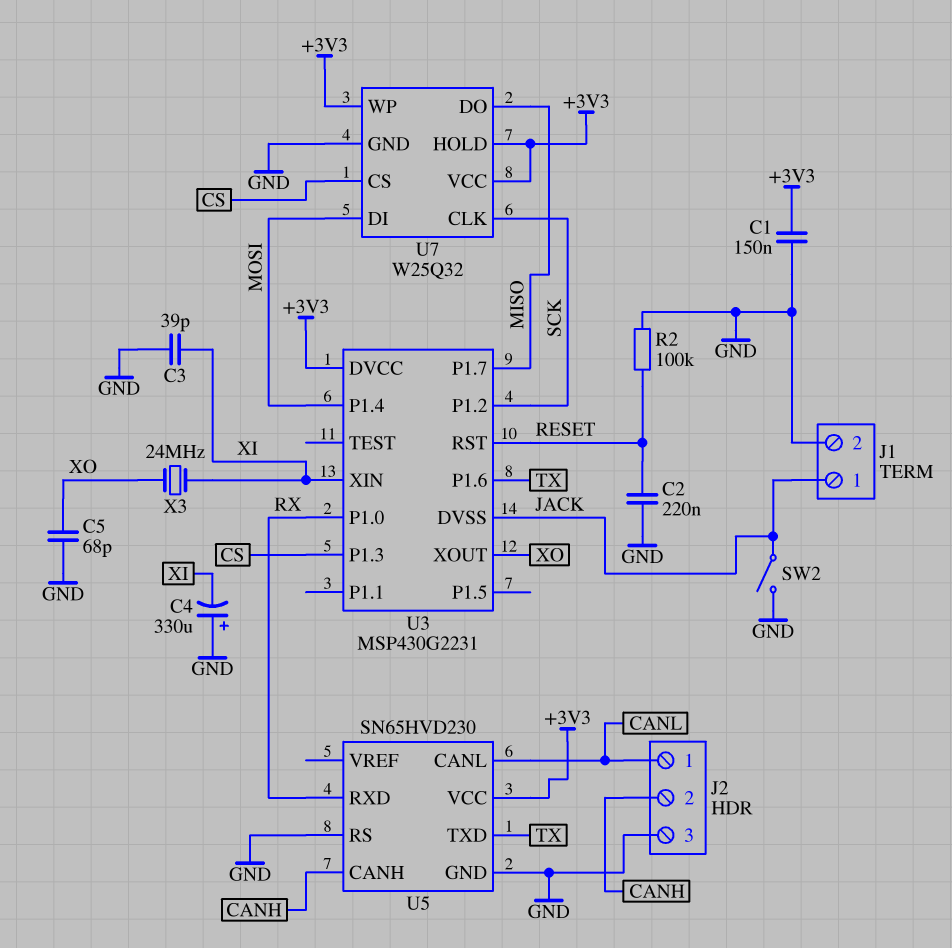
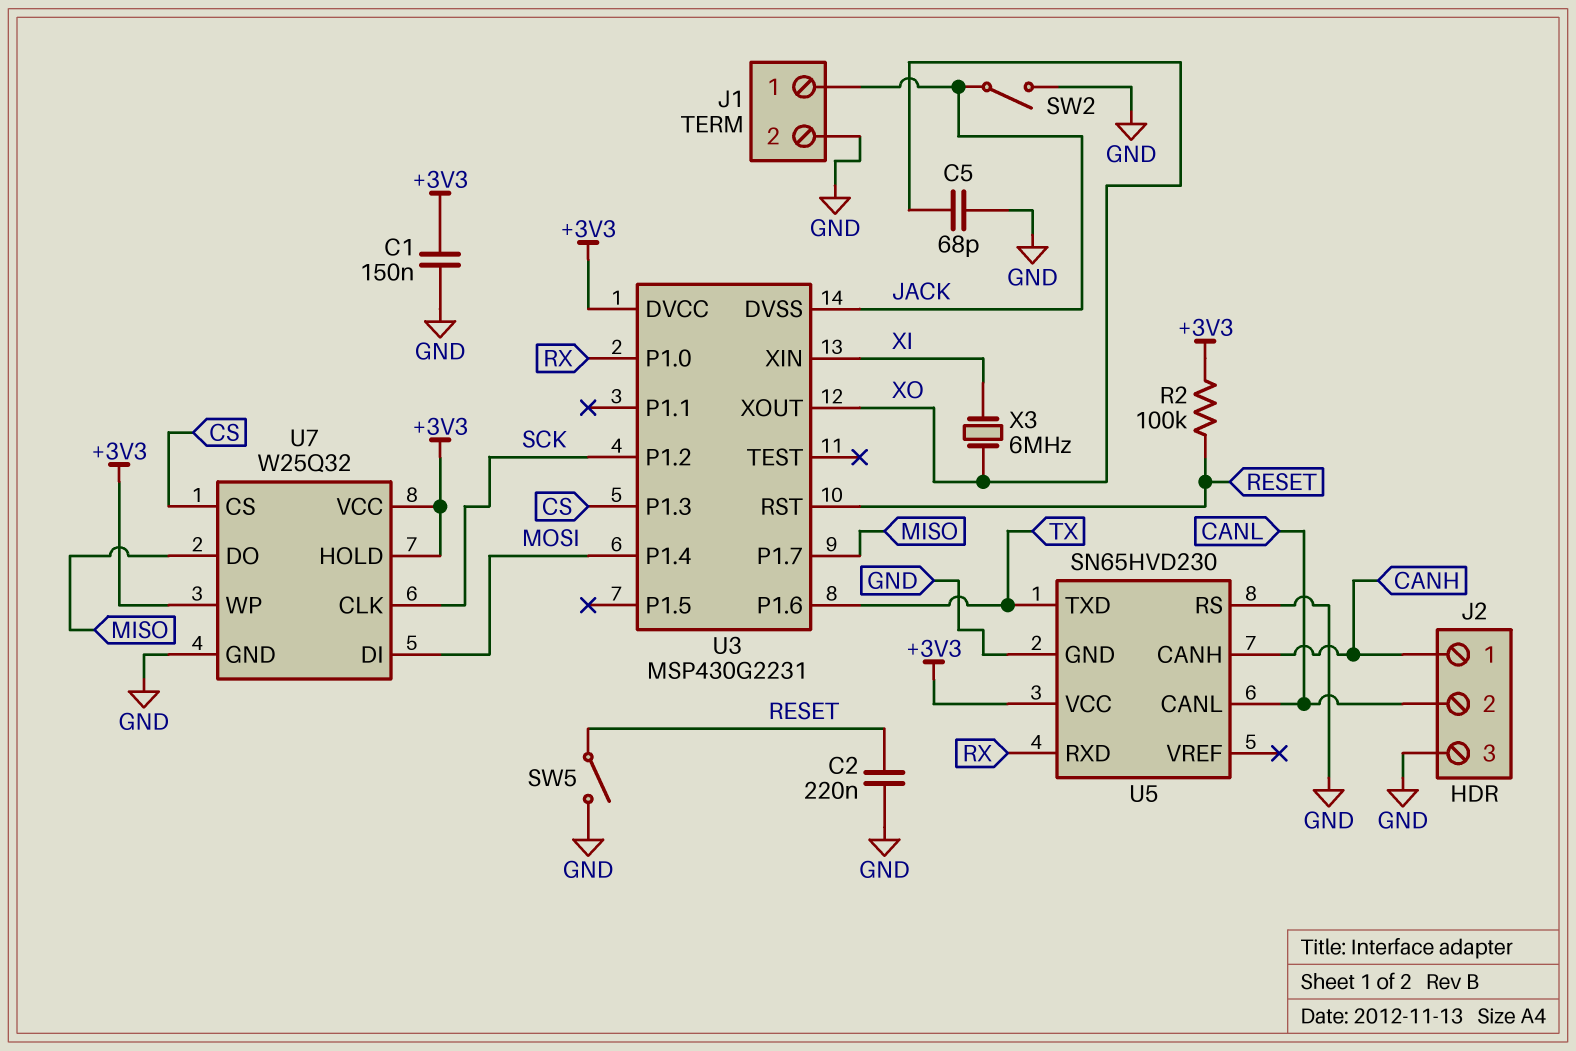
C3: 39pF (GND, XI) -> none
C4: 330uF (plus GND, minus XI) -> none
J2 pin 1: CANL -> CANH
J2 pin 2: CANH -> CANL
R2: 100k (GND, RESET) -> 100k (+3V3, RESET)
SW5: none -> switch (GND, RESET)
X3: 24MHz (XI, XO) -> 6MHz (XI, XO)

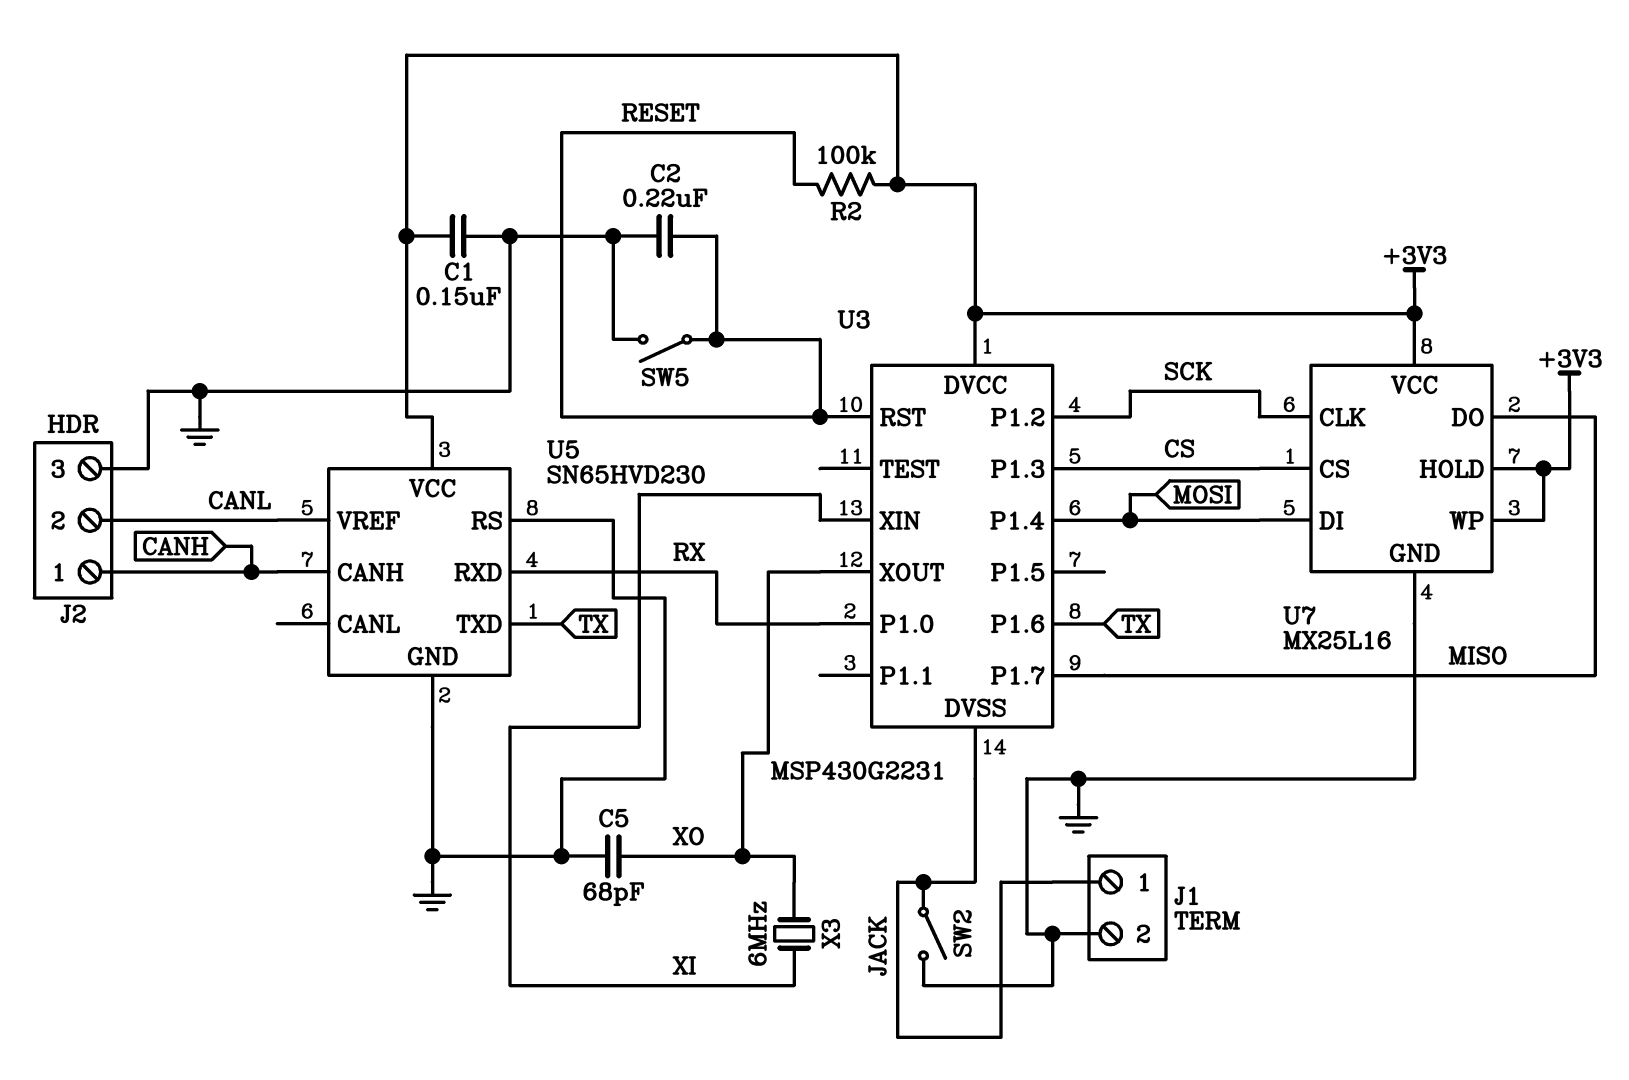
U5 pin CANL: CANL -> none
U5 pin VREF: none -> CANL
U7: W25Q32 -> MX25L16

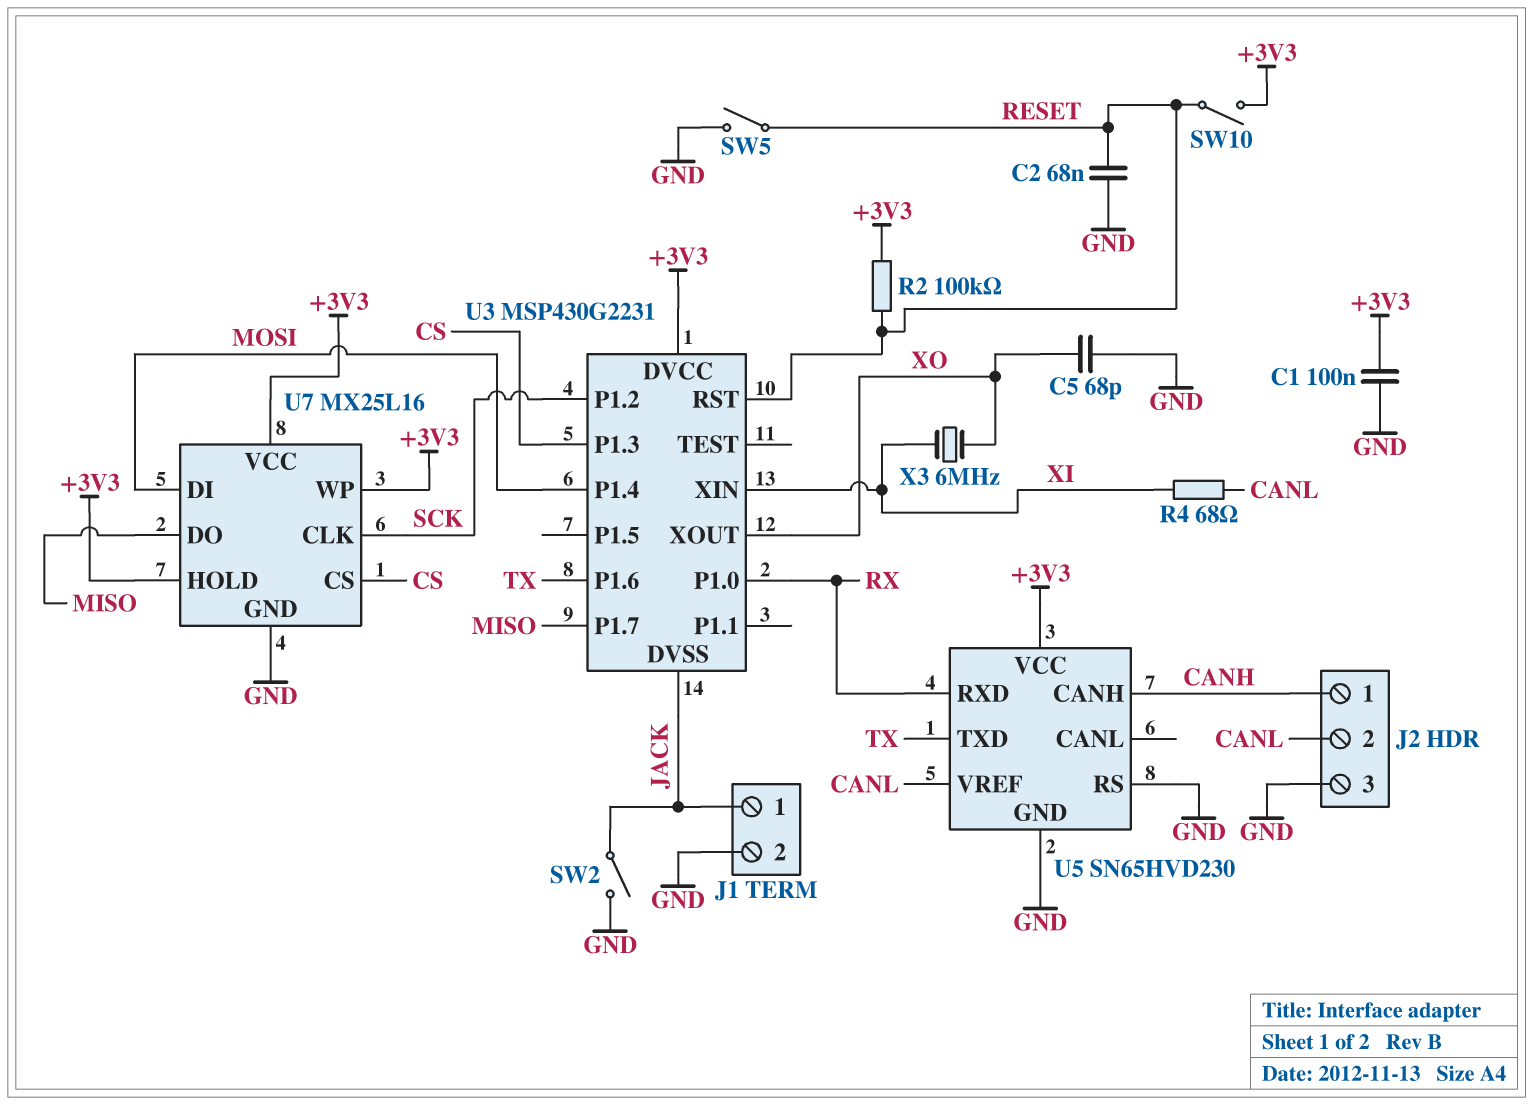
C1: 150nF (+3V3, GND) -> 100nF (+3V3, GND)
C2: 220nF (GND, RESET) -> 68nF (GND, RESET)
R4: none -> 68 (CANL, XI)
SW10: none -> switch (+3V3, RESET)

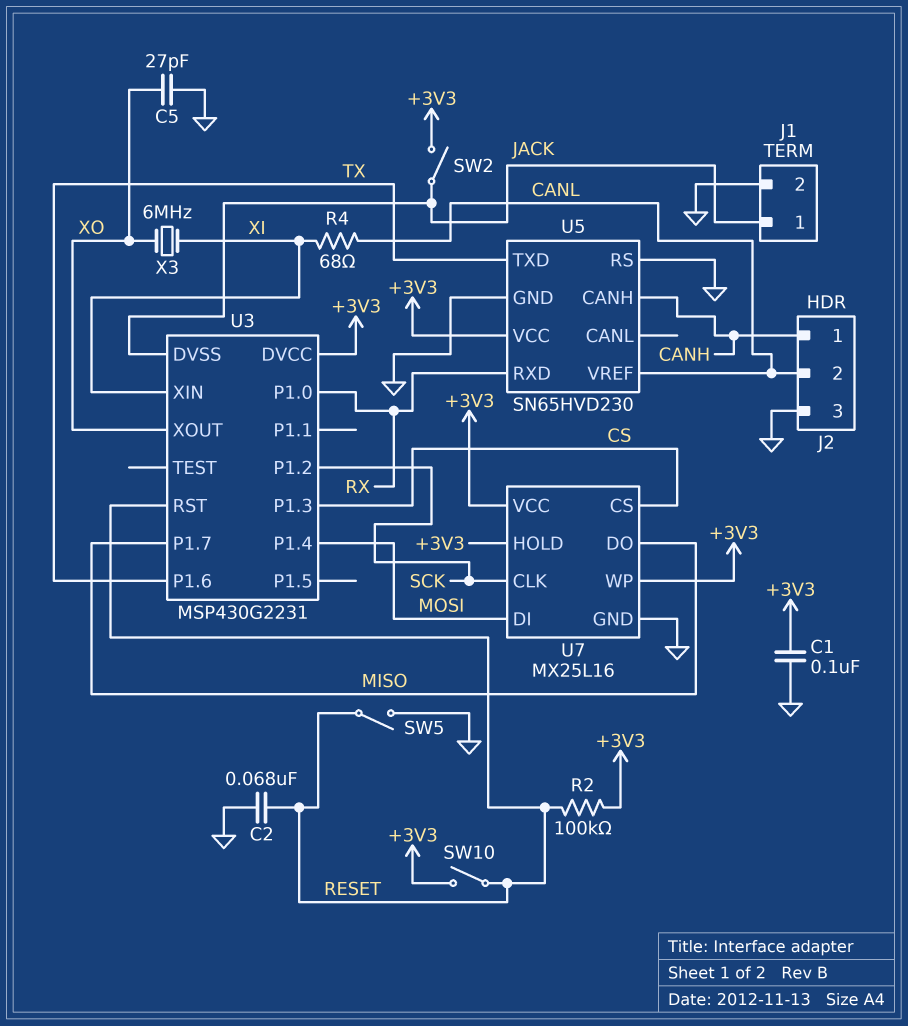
C5: 68pF (GND, XO) -> 27pF (GND, XO)
SW2: switch (GND, JACK) -> switch (+3V3, JACK)

